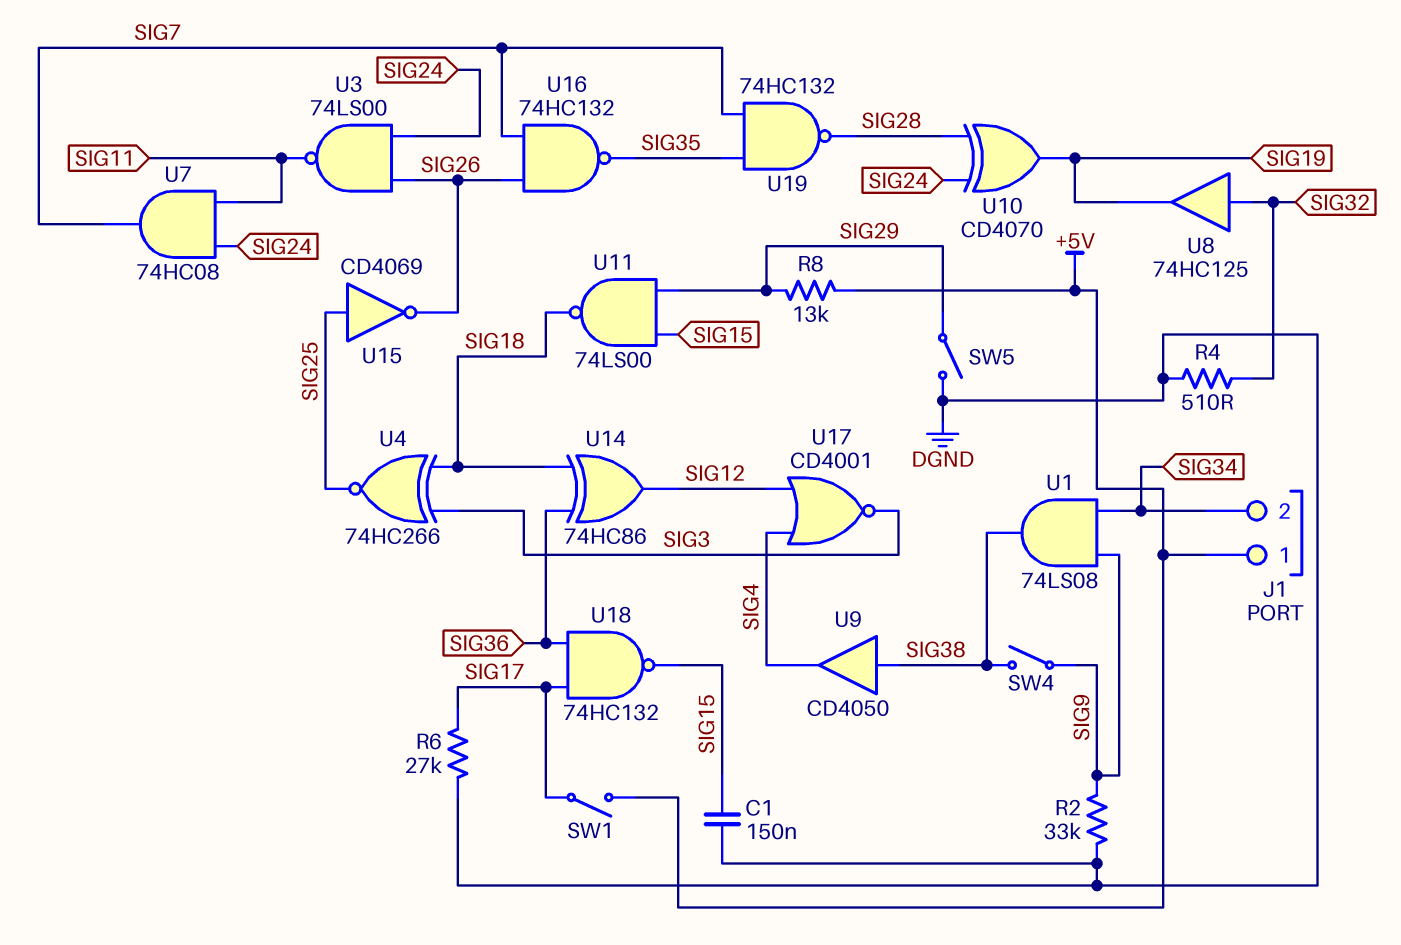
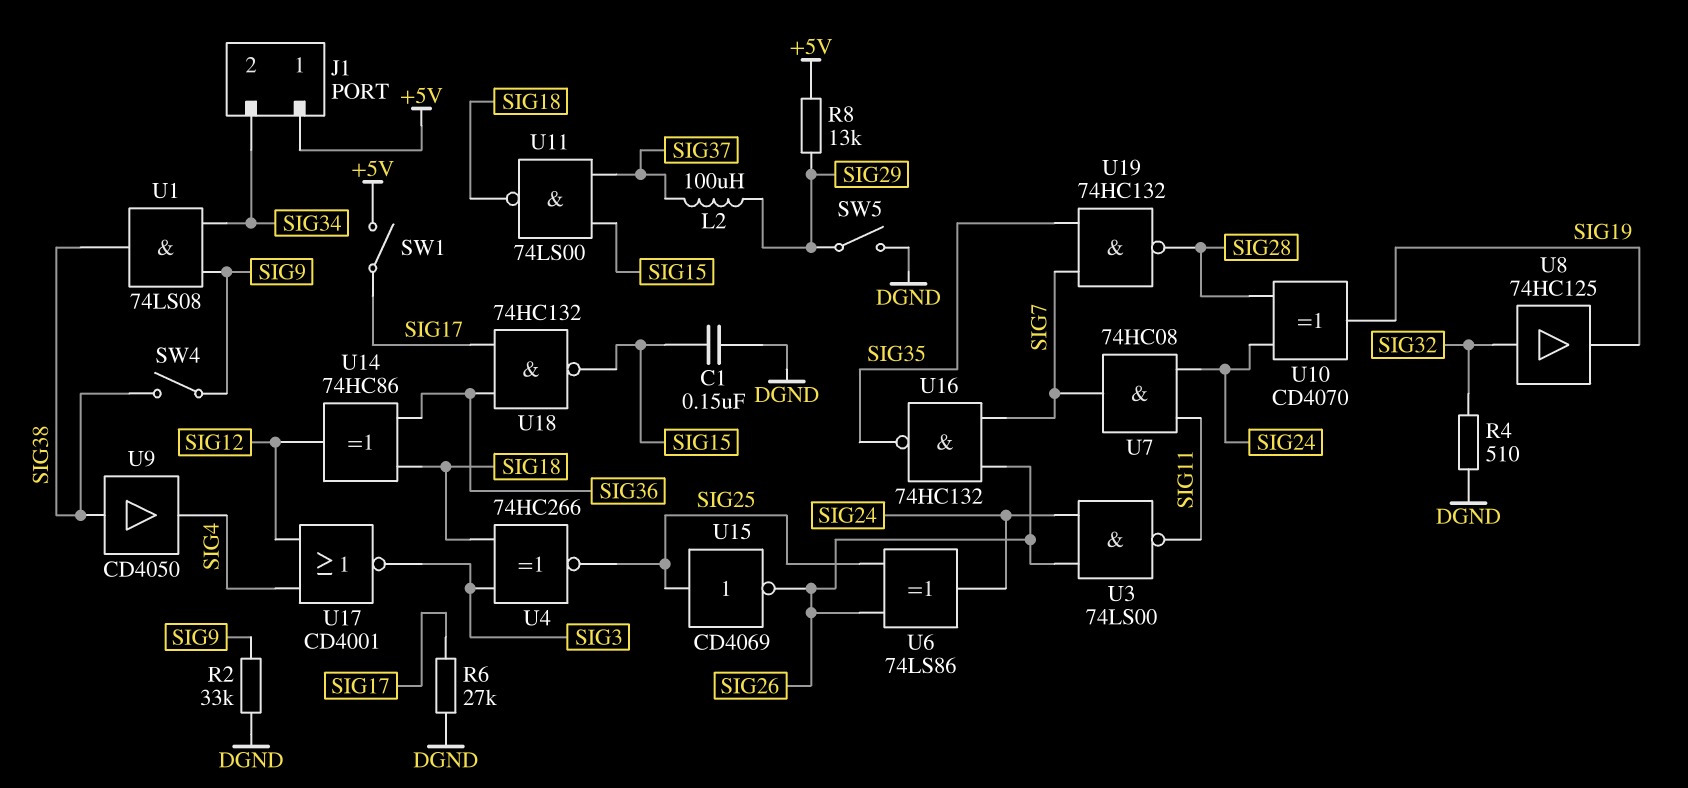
L2: none -> 100uH (SIG29, SIG37)
U6: none -> XOR 74LS86 (in SIG25, in SIG26, out SIG24)
U11: NAND 74LS00 (in SIG15, in SIG29, out SIG18) -> NAND 74LS00 (in SIG15, in SIG37, out SIG18)

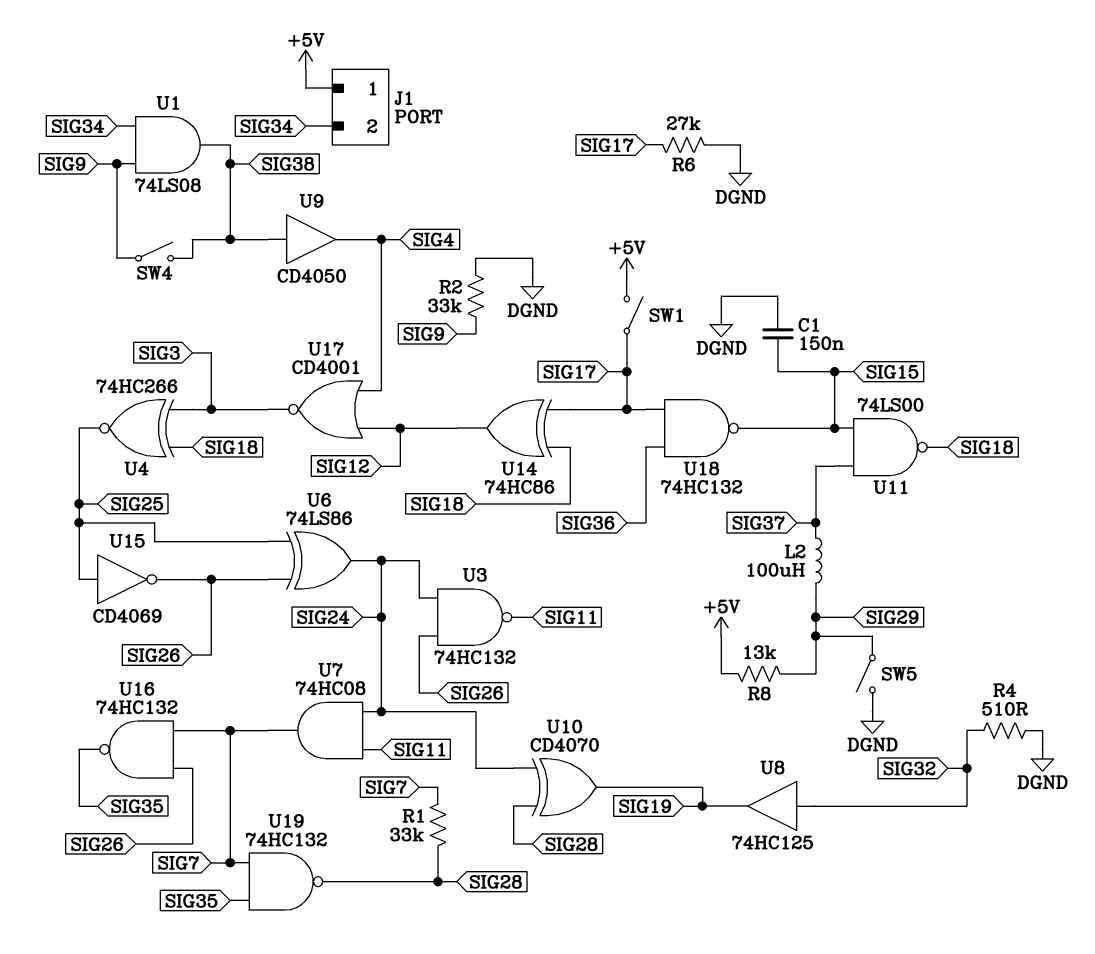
R1: none -> 33k (SIG7, SIG28)
U3: NAND 74LS00 (in SIG24, in SIG26, out SIG11) -> NAND 74HC132 (in SIG24, in SIG26, out SIG11)
U14: XOR 74HC86 (in SIG18, in SIG36, out SIG12) -> XOR 74HC86 (in SIG17, in SIG18, out SIG12)

